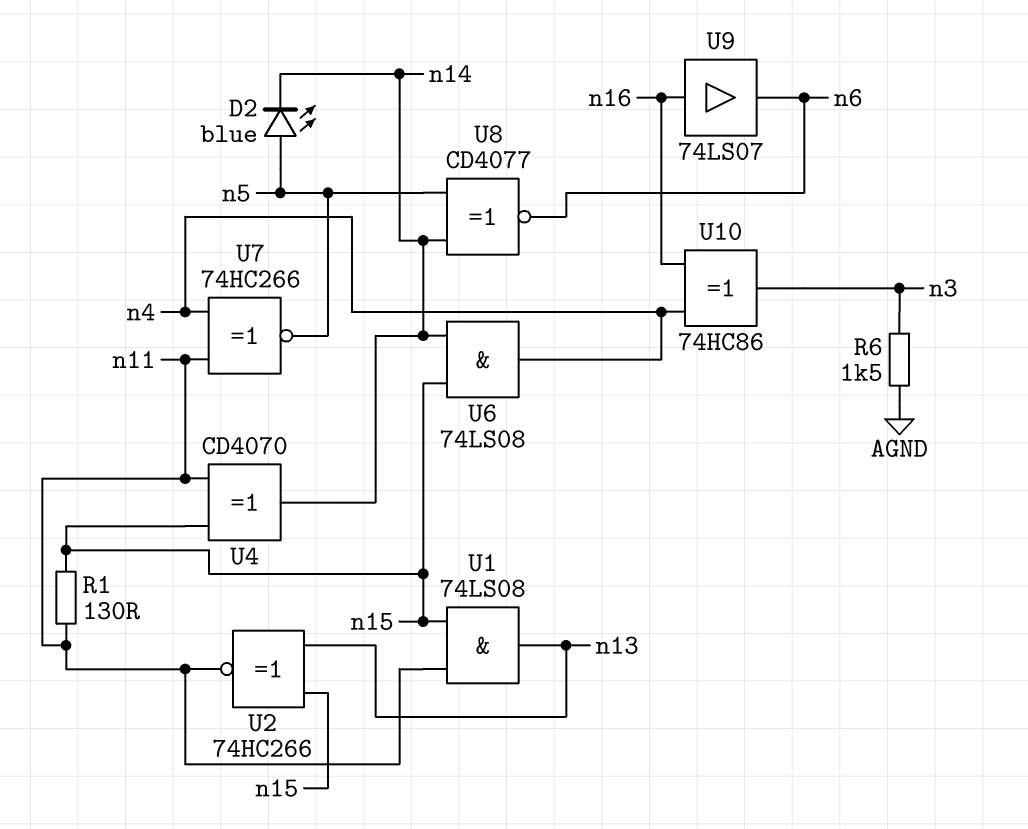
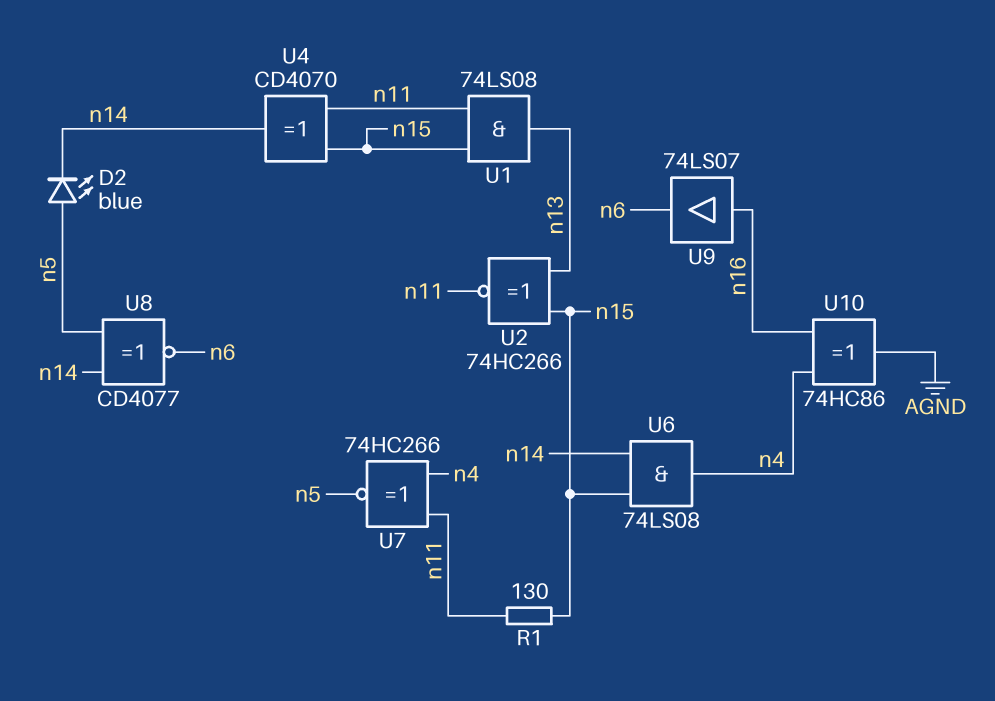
R6: 1.5k (AGND, n3) -> none
U10: XOR 74HC86 (in n4, in n16, out n3) -> XOR 74HC86 (in n4, in n16, out AGND)

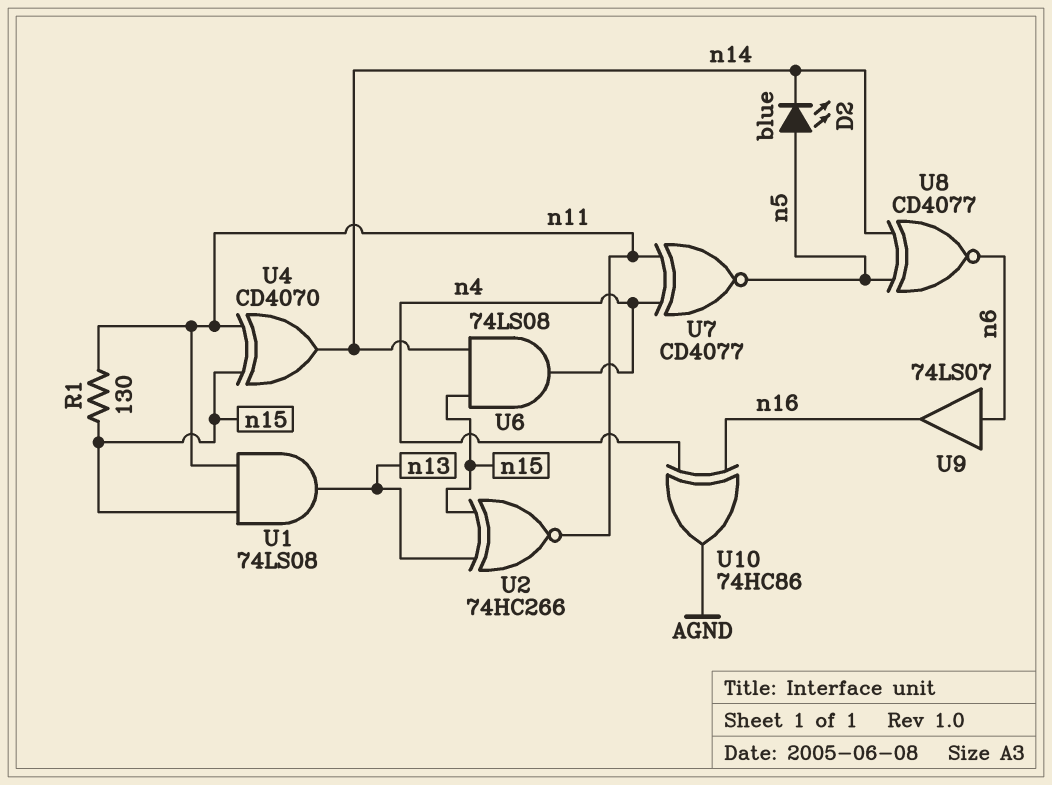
U7: XNOR 74HC266 (in n4, in n11, out n5) -> XNOR CD4077 (in n4, in n11, out n5)
U9: buffer 74LS07 (in n16, out n6) -> buffer 74LS07 (in n6, out n16)

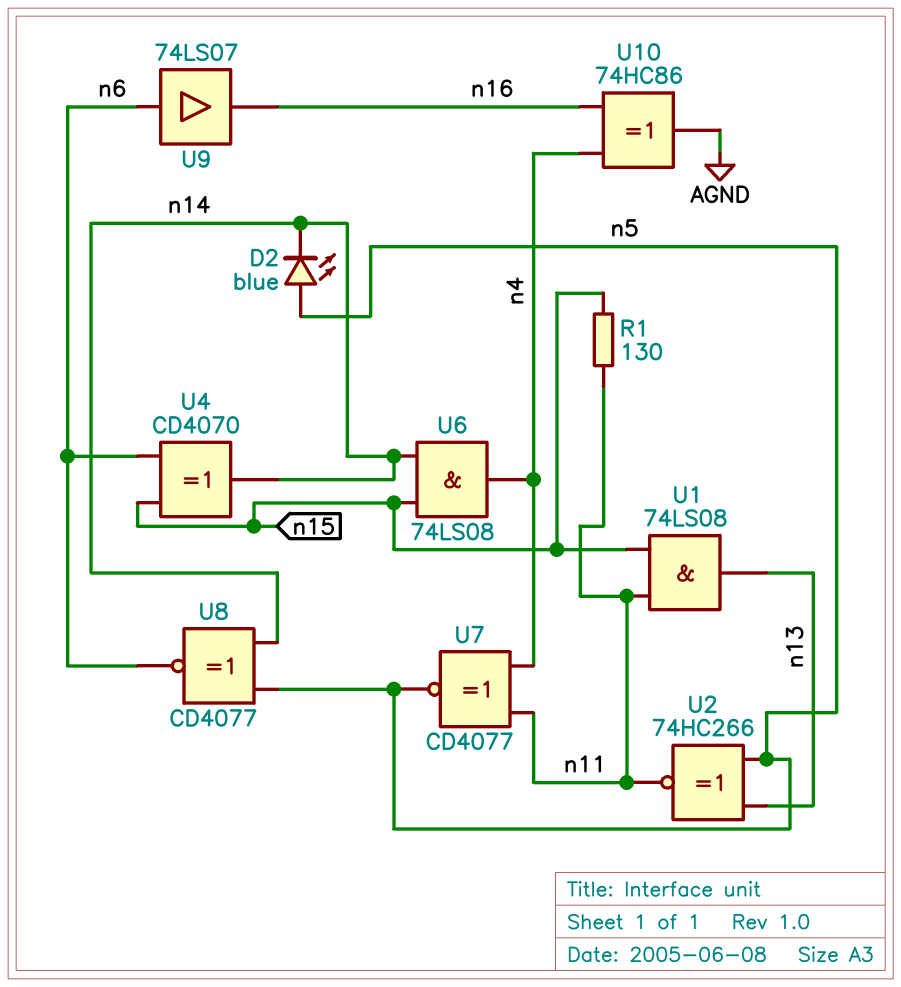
U2: XNOR 74HC266 (in n13, in n15, out n11) -> XNOR 74HC266 (in n5, in n13, out n11)
U4: XOR CD4070 (in n11, in n15, out n14) -> XOR CD4070 (in n6, in n15, out n14)

